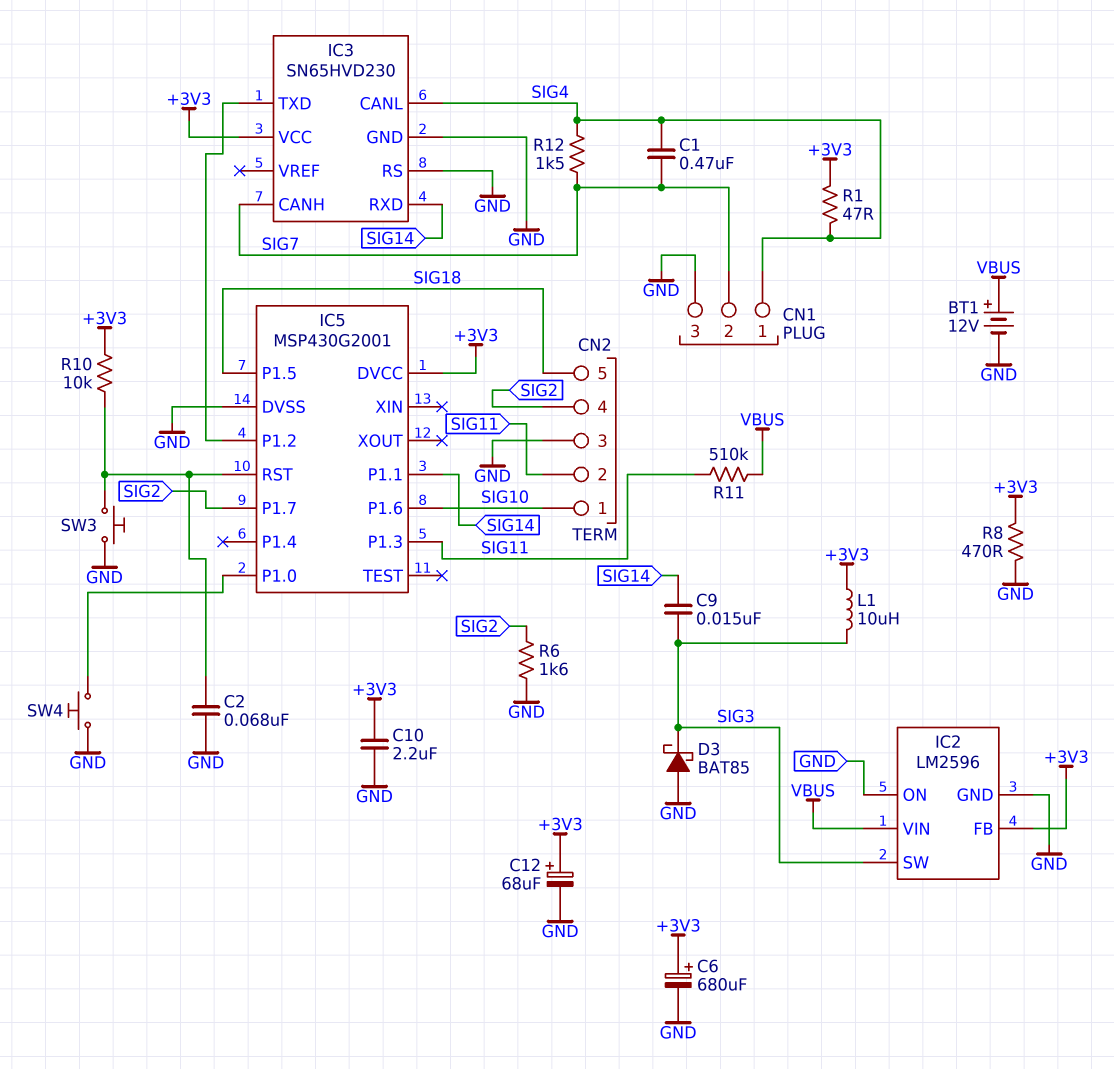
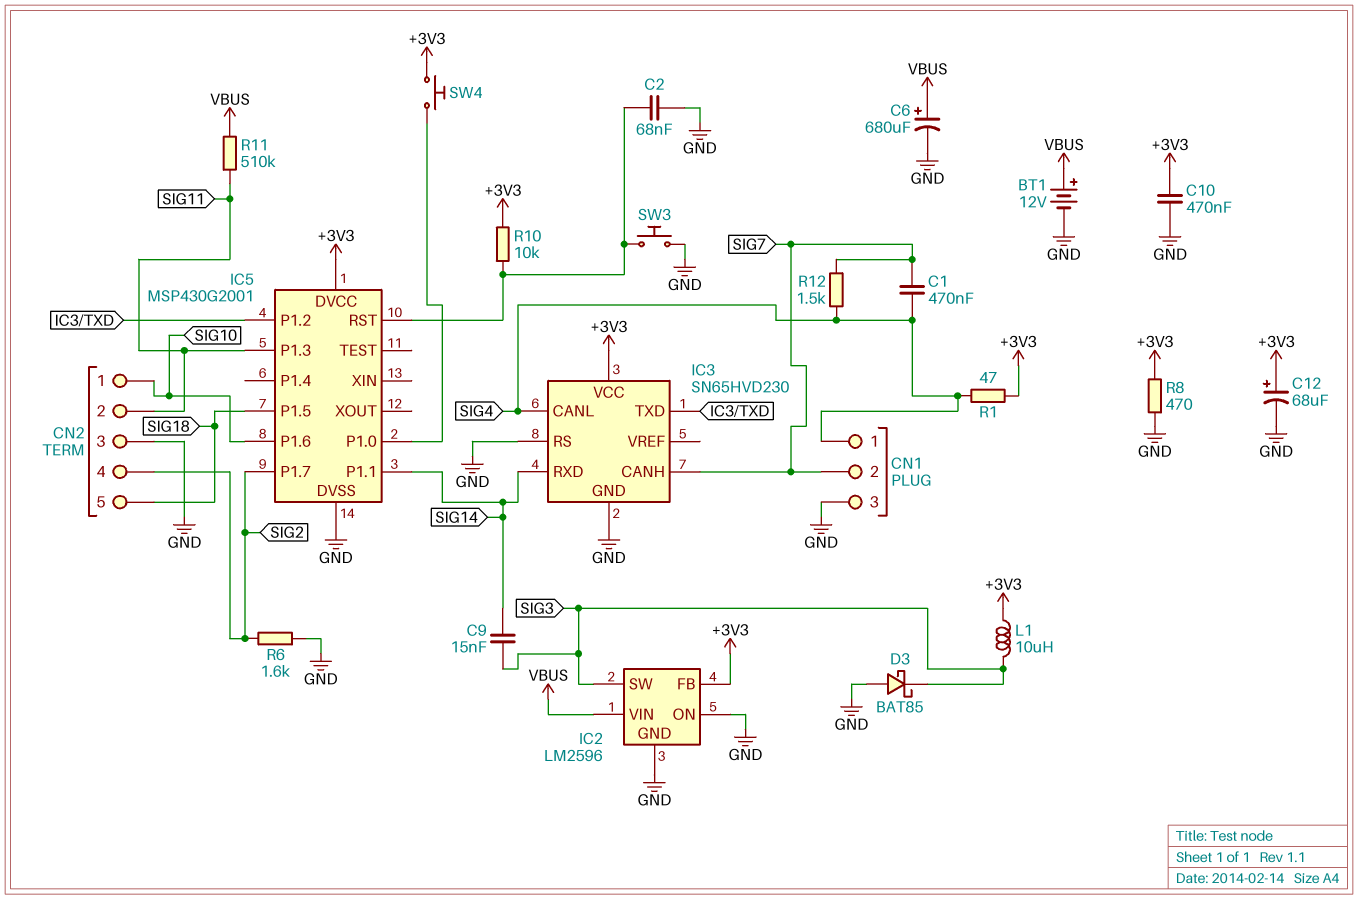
C6: 680uF (plus +3V3, minus GND) -> 680uF (plus VBUS, minus GND)
C10: 2.2uF (+3V3, GND) -> 470nF (+3V3, GND)
SW4: button (GND, IC5/P1.0) -> button (+3V3, IC5/P1.0)

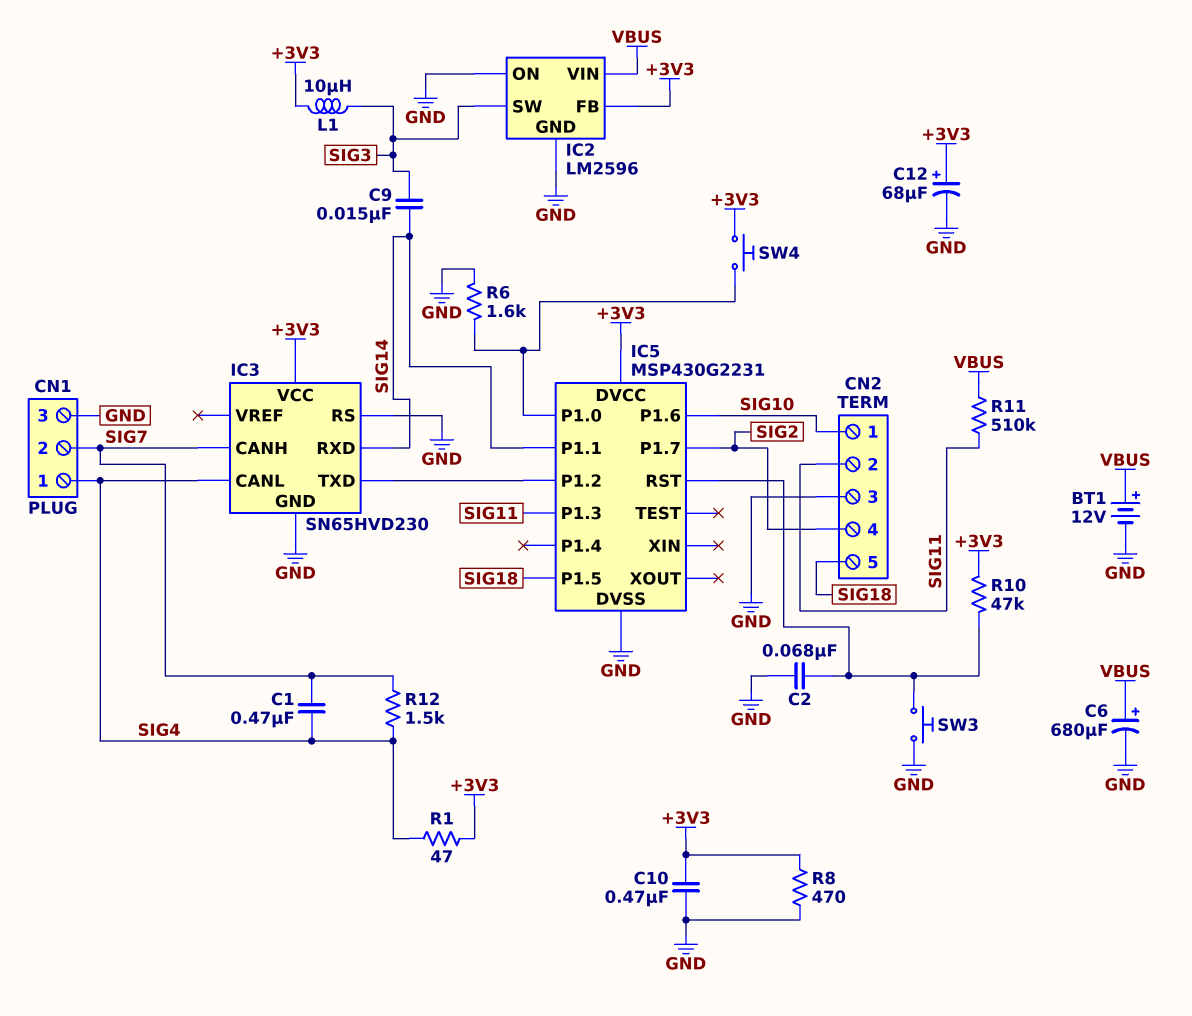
D3: schottky BAT85 (A GND, K SIG3) -> none
IC5: MSP430G2001 -> MSP430G2231
R6: 1.6k (GND, SIG2) -> 1.6k (GND, IC5/P1.0)
R10: 10k (+3V3, IC5/RST) -> 47k (+3V3, IC5/RST)

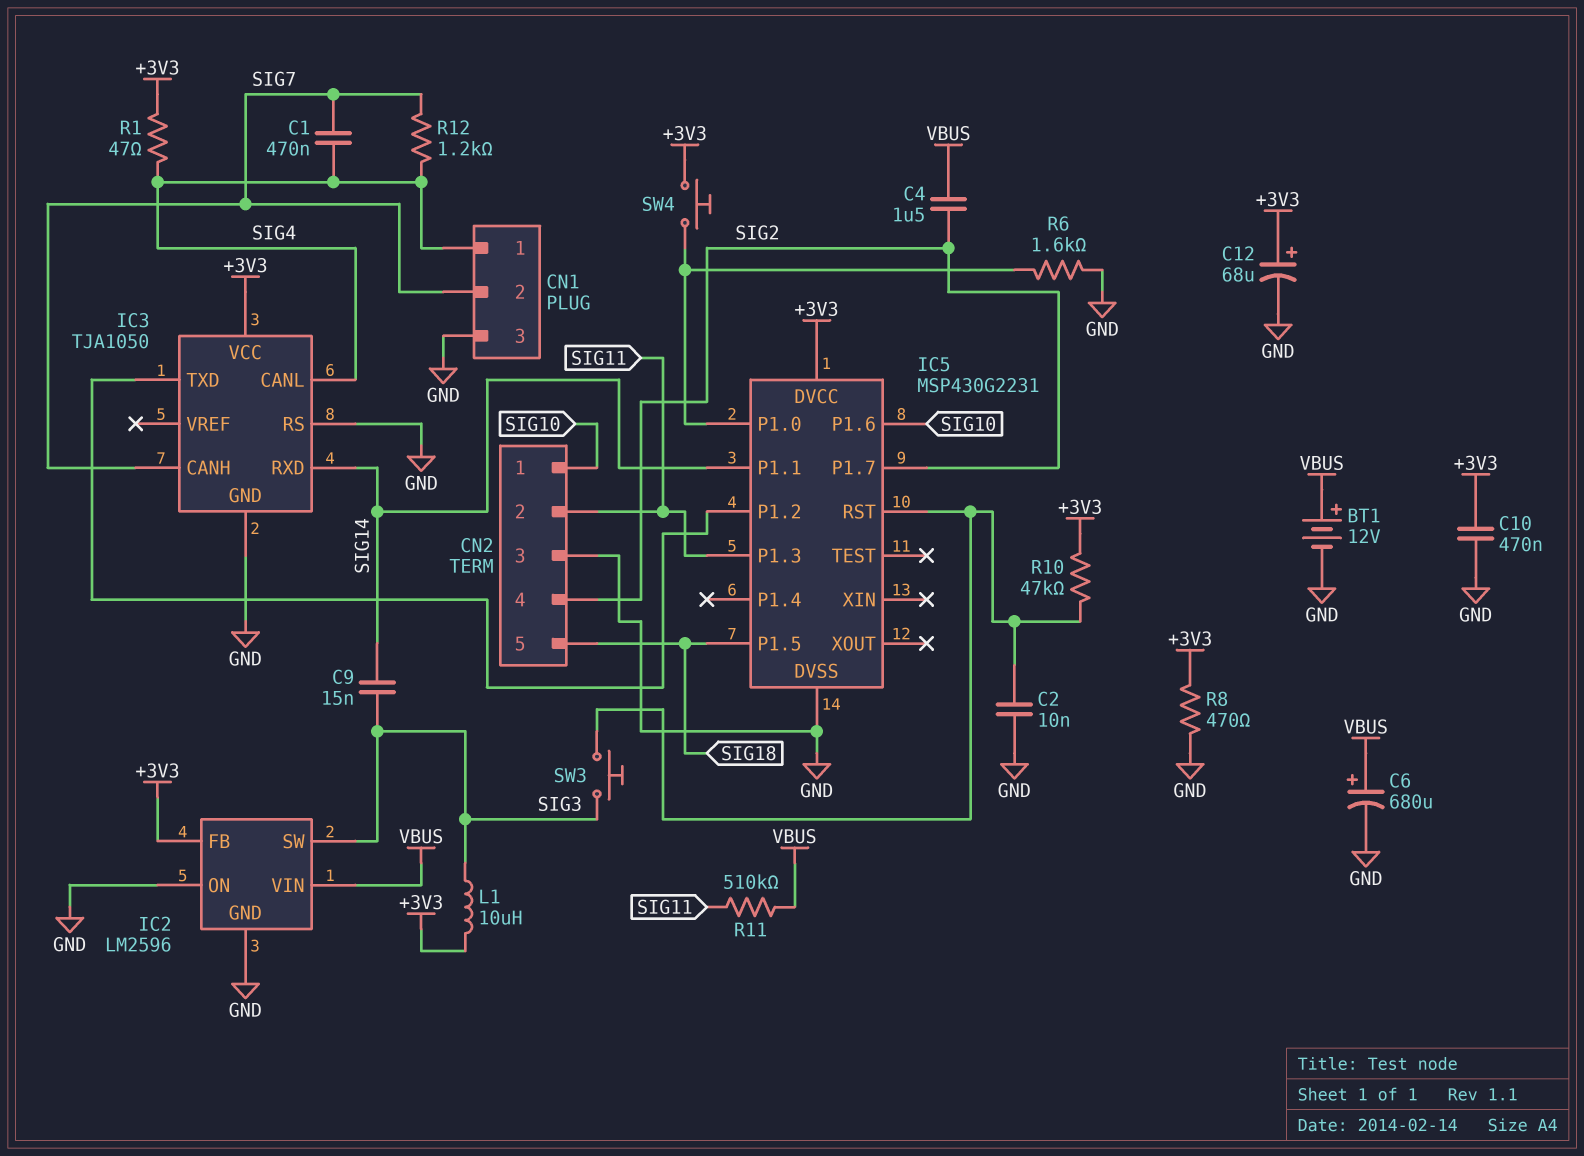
C2: 68nF (GND, IC5/RST) -> 10nF (GND, IC5/RST)
C4: none -> 1.5uF (SIG2, VBUS)
IC3: SN65HVD230 -> TJA1050
R12: 1.5k (SIG4, SIG7) -> 1.2k (SIG4, SIG7)
SW3: button (GND, IC5/RST) -> button (IC5/RST, SIG3)

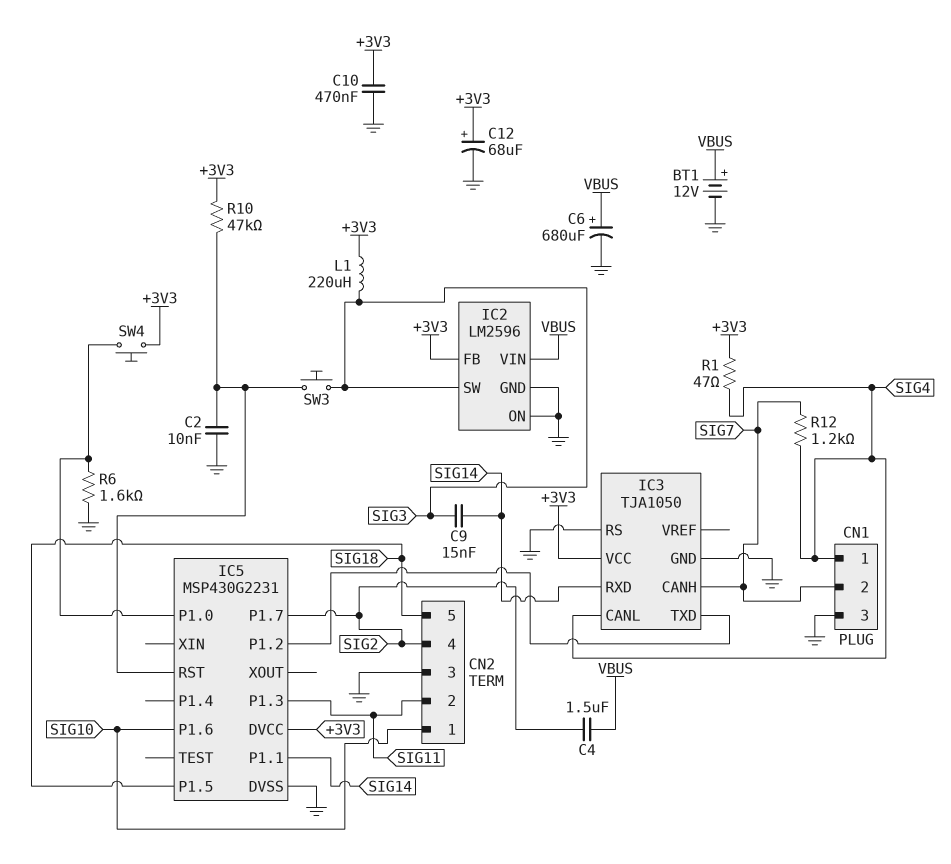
C1: 470nF (SIG4, SIG7) -> none
L1: 10uH (+3V3, SIG3) -> 220uH (+3V3, SIG3)
R8: 470 (+3V3, GND) -> none
R11: 510k (SIG11, VBUS) -> none

